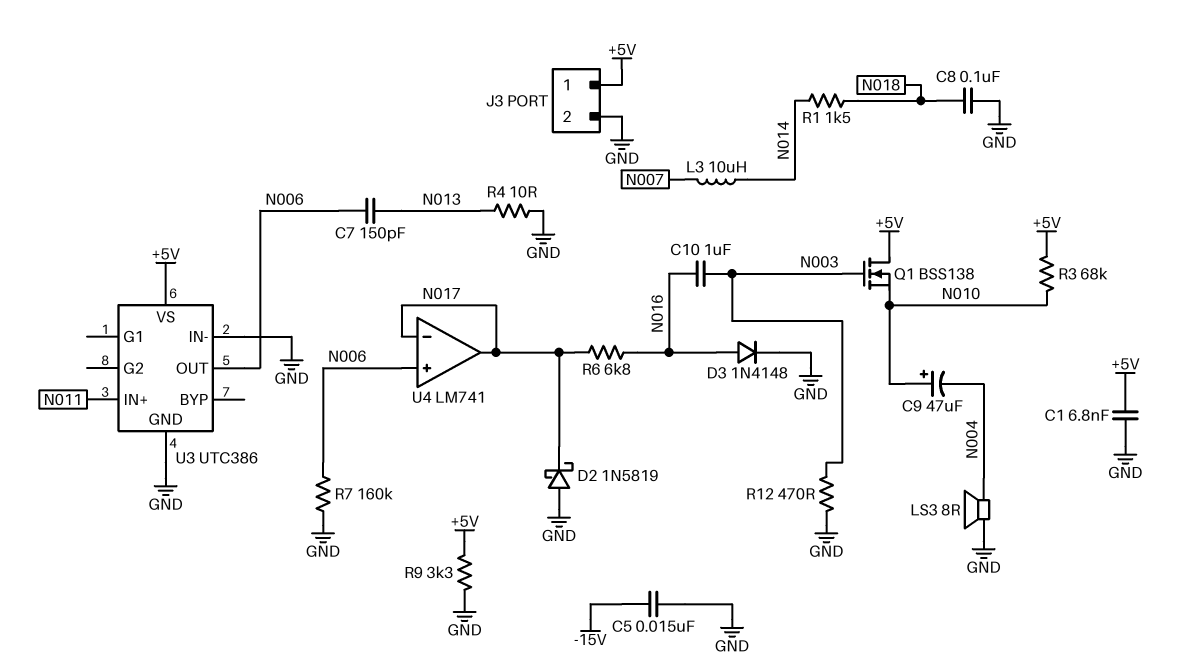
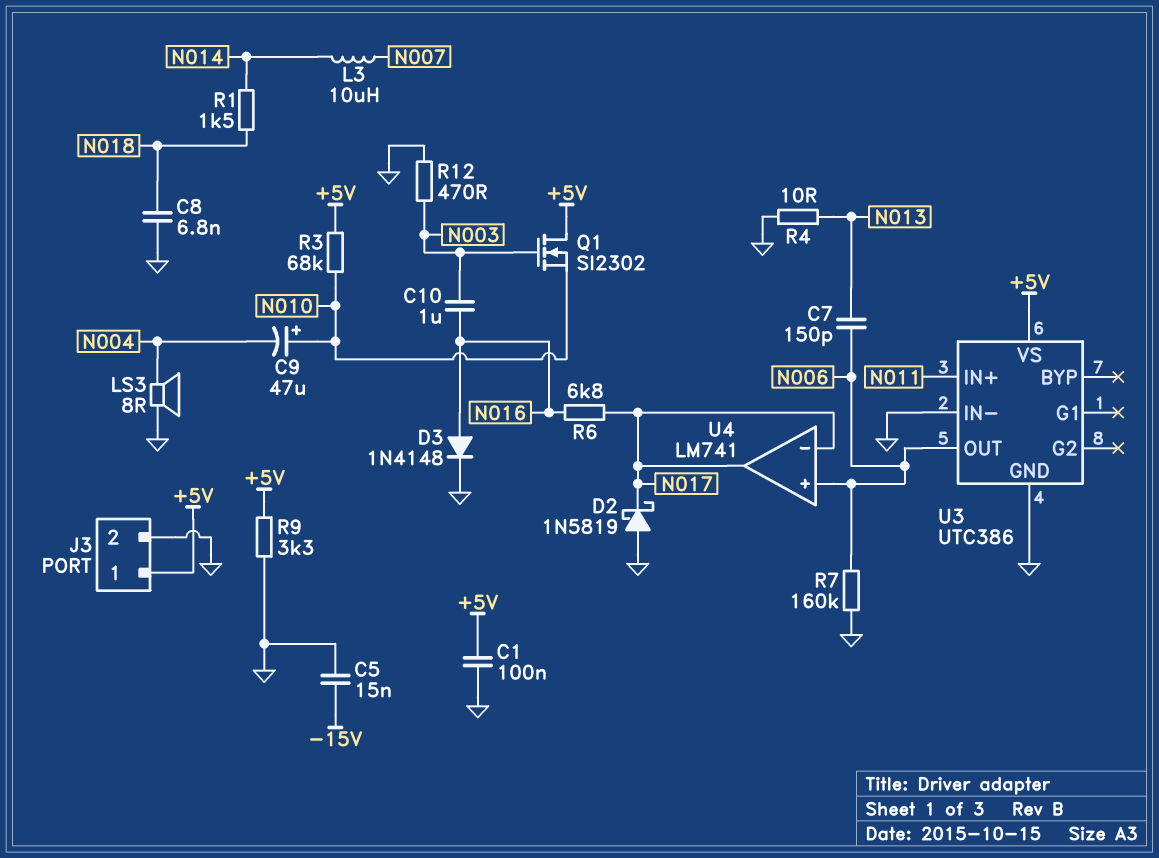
C1: 6.8nF (+5V, GND) -> 100nF (+5V, GND)
C8: 100nF (GND, N018) -> 6.8nF (GND, N018)
Q1: NMOS BSS138 (G N003, D +5V, S N010) -> NMOS SI2302 (G N003, D +5V, S N010)

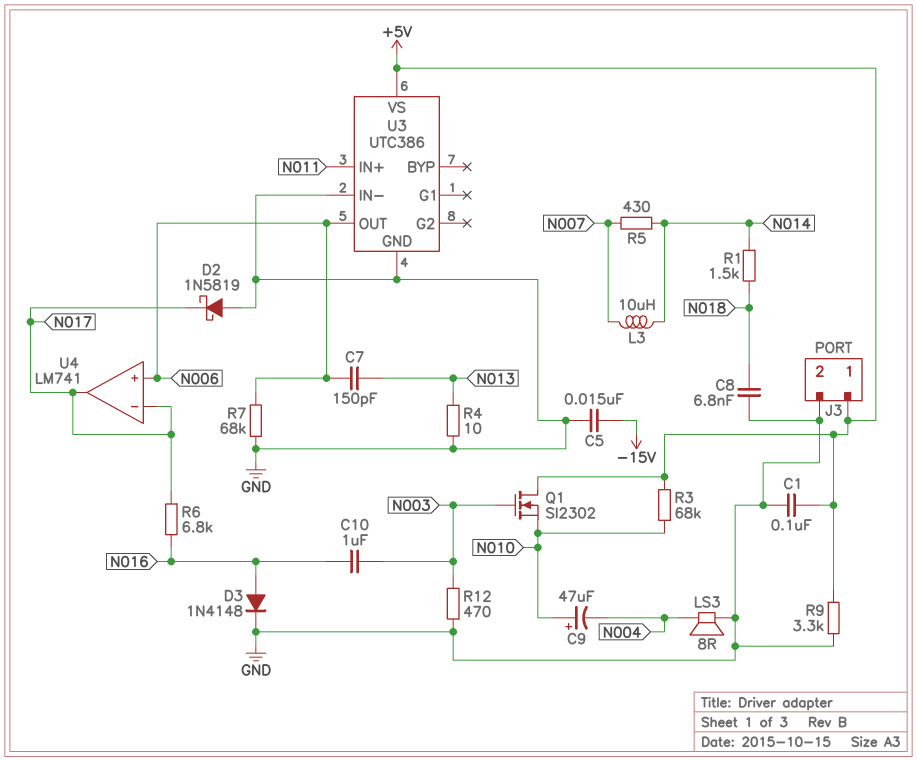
R5: none -> 430 (N007, N014)
R7: 160k (GND, N006) -> 68k (GND, N006)

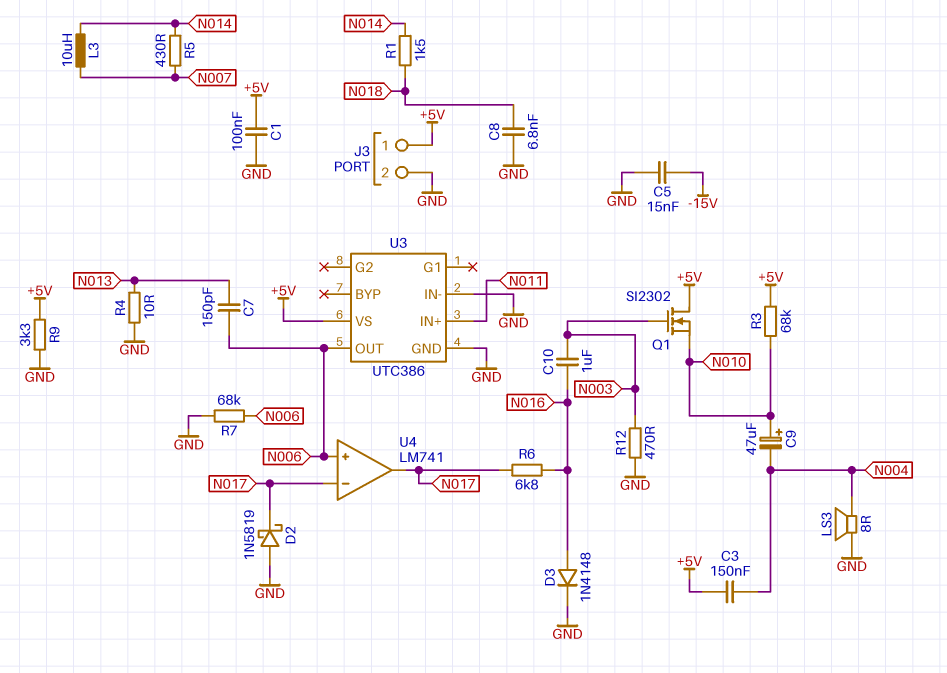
C3: none -> 150nF (+5V, N004)

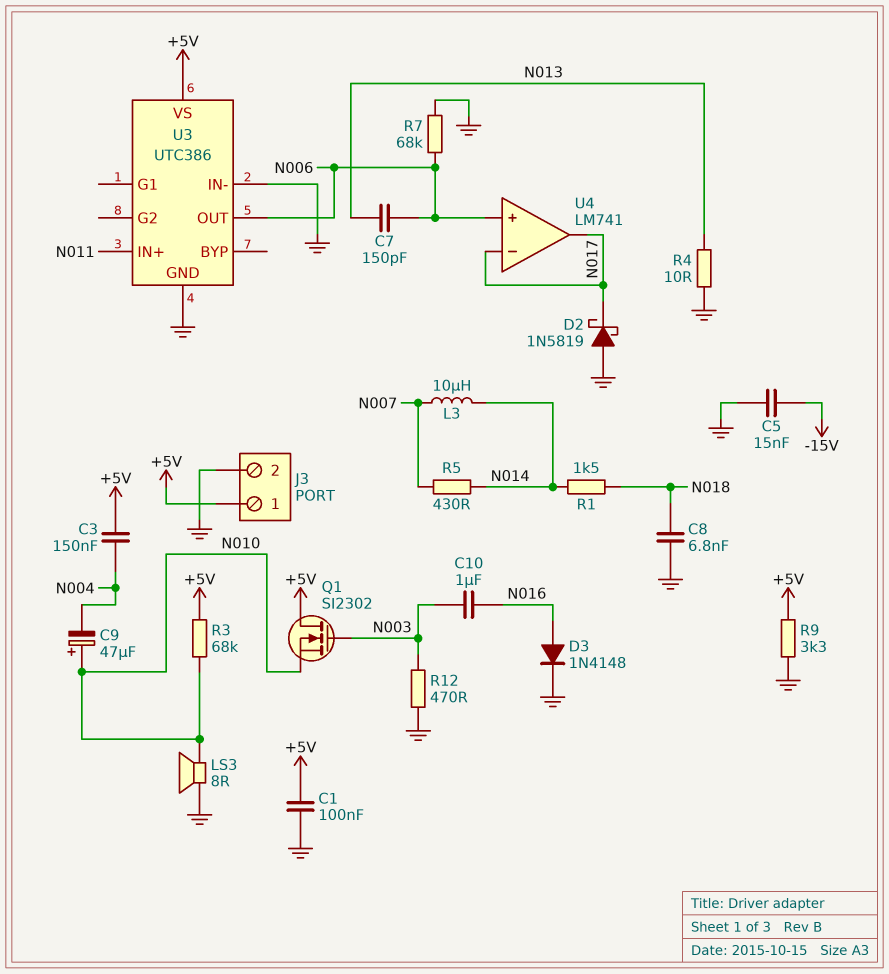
LS3: speaker 8R (GND, N004) -> speaker 8R (GND, N010)
R6: 6.8k (N016, N017) -> none

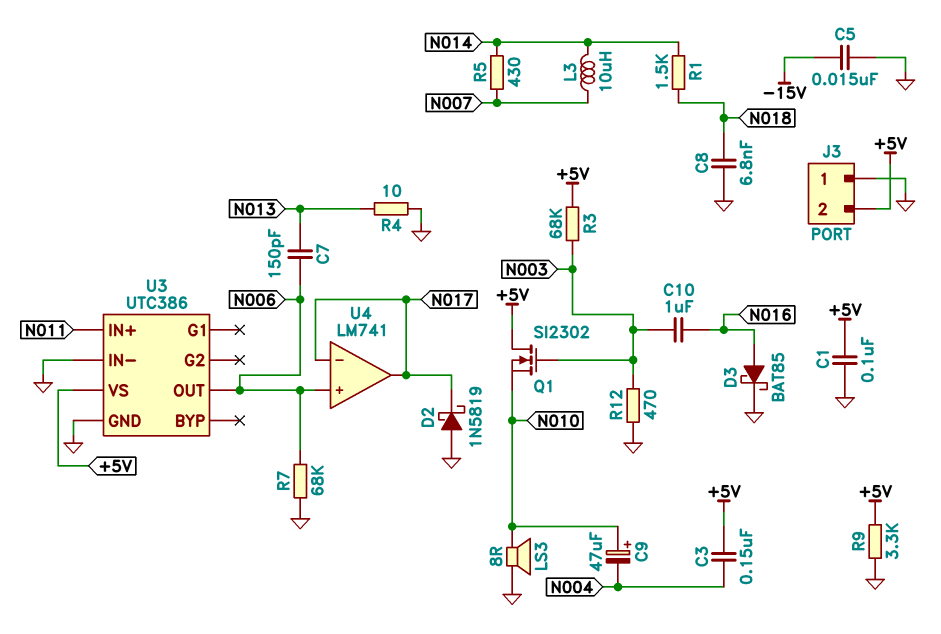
D3: diode 1N4148 (A N016, K GND) -> schottky BAT85 (A N016, K GND)
J3 pin 1: +5V -> GND
J3 pin 2: GND -> +5V
R3: 68k (+5V, N010) -> 68k (+5V, N003)

